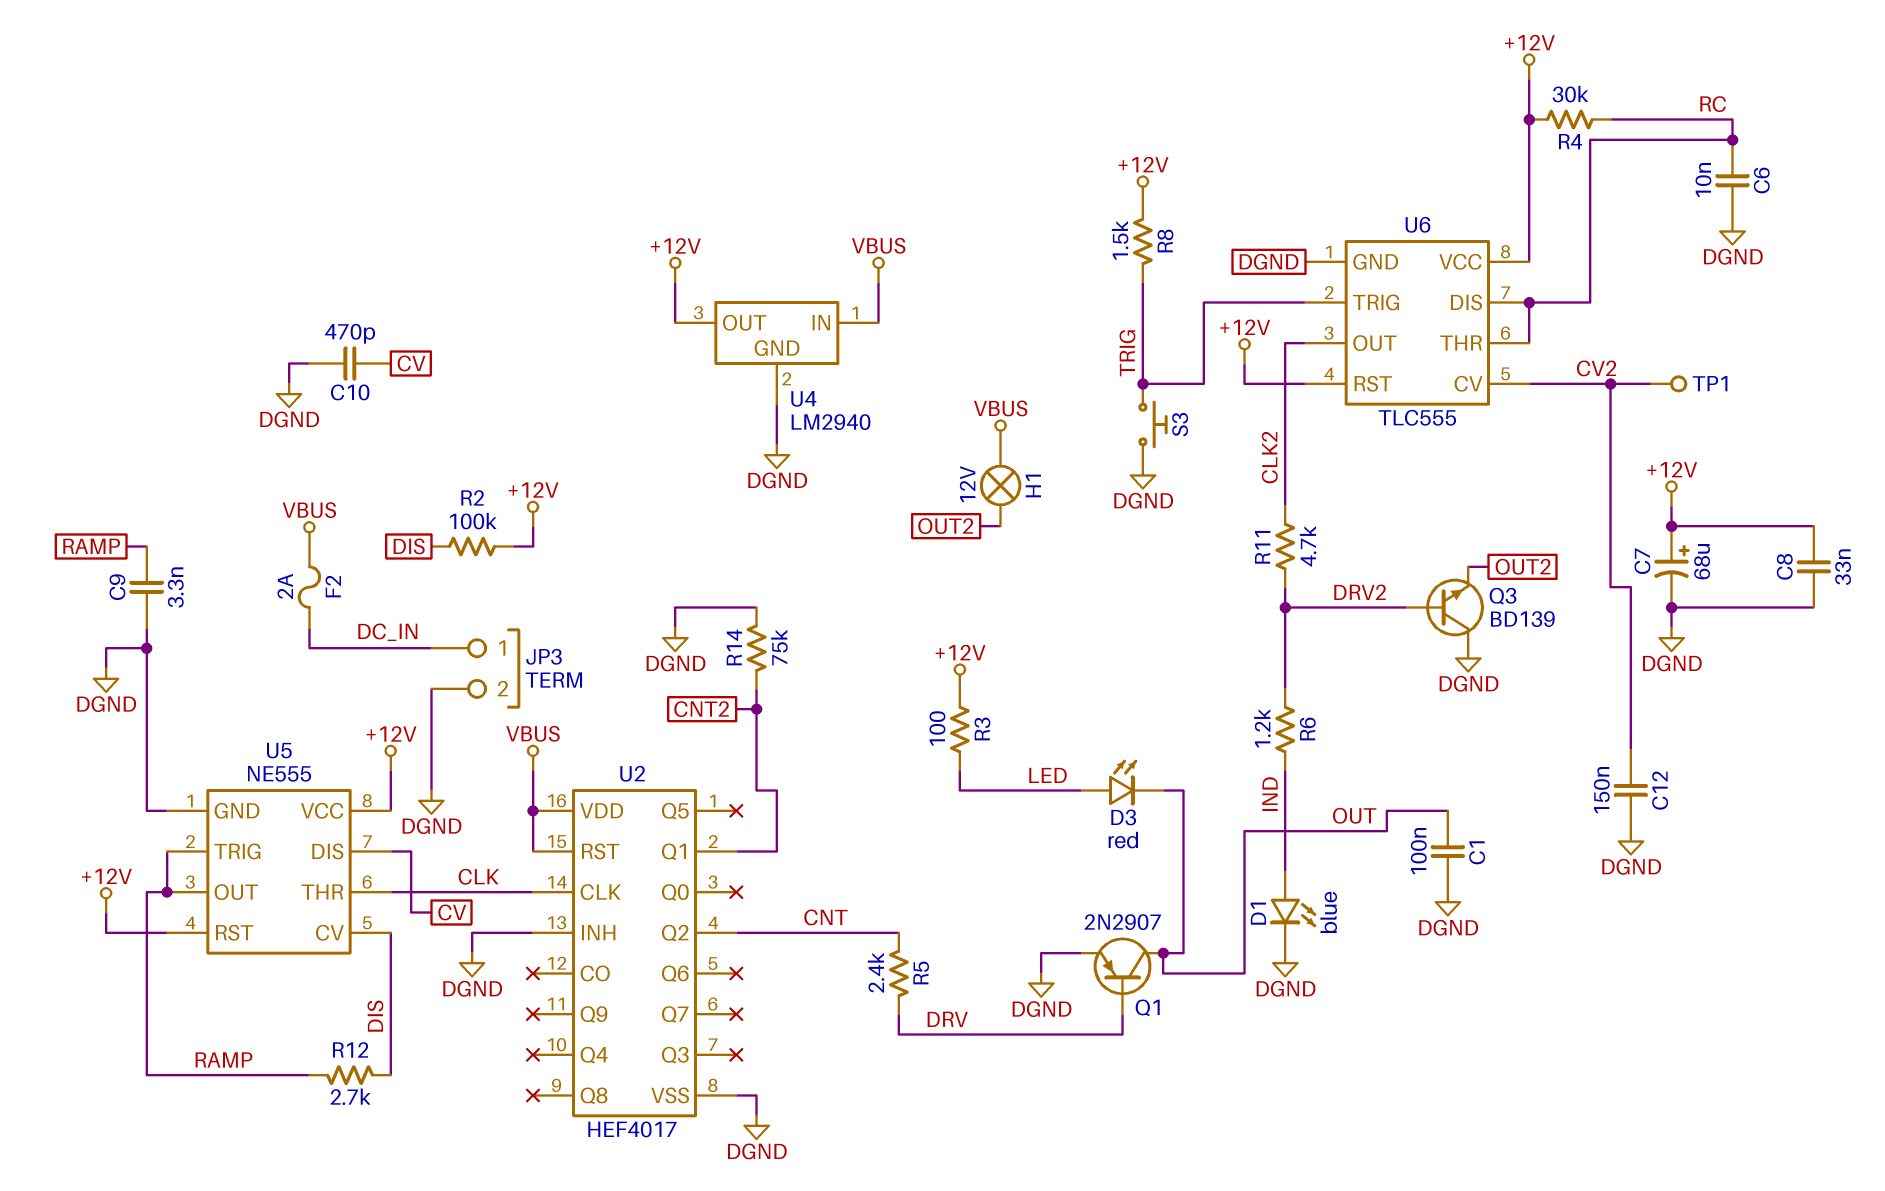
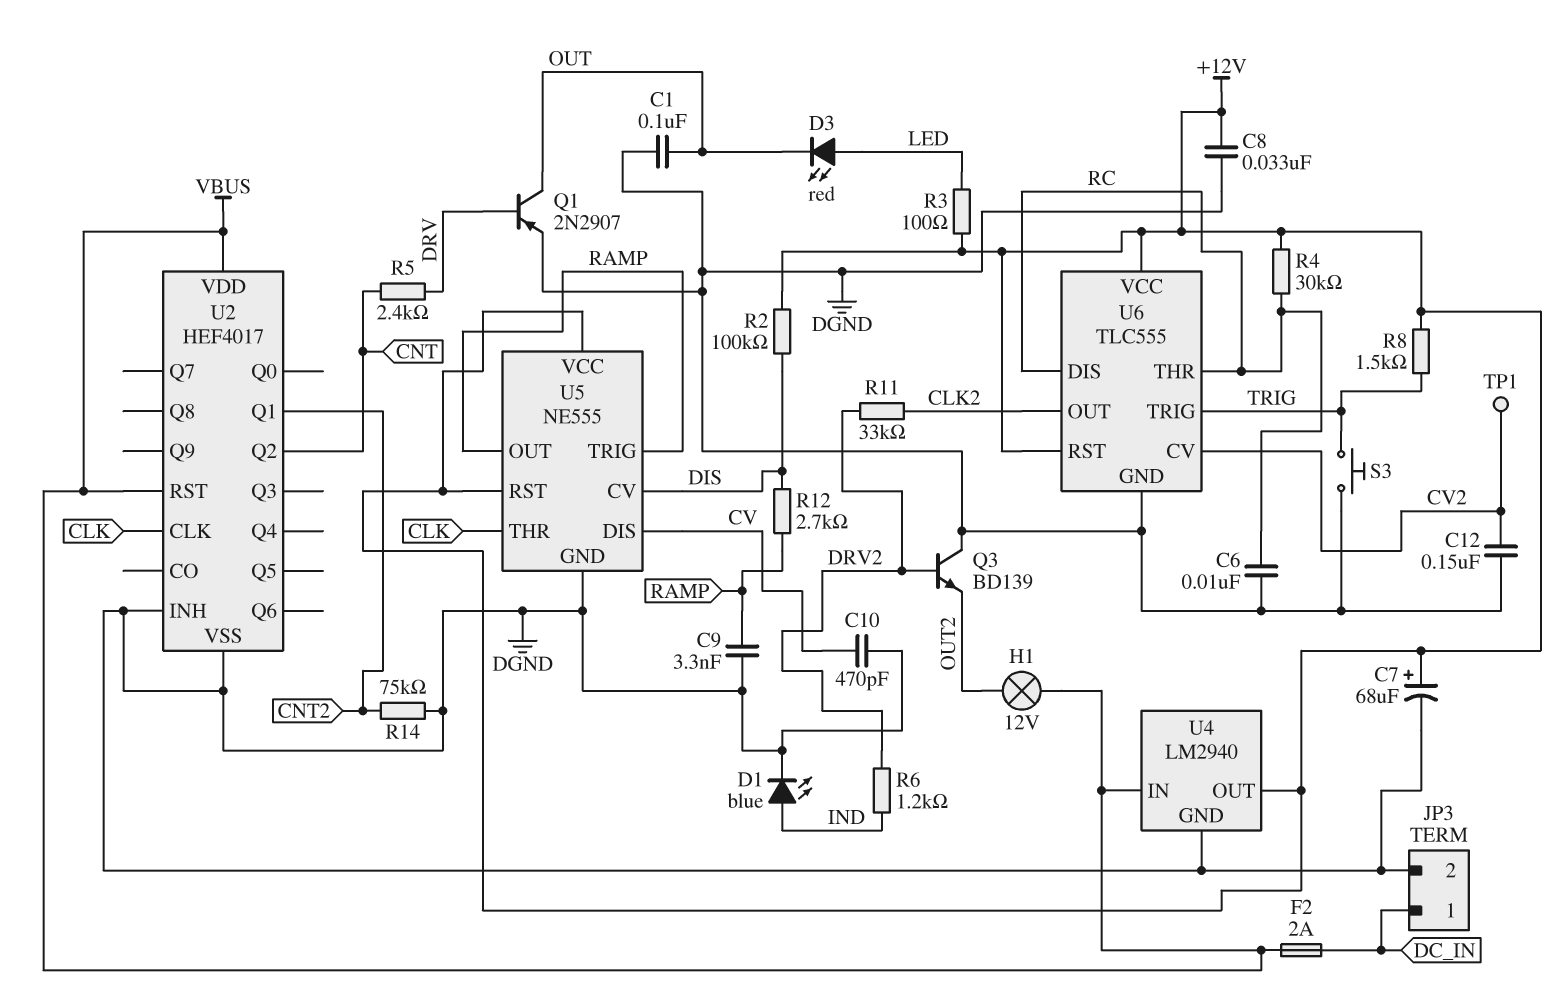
R11: 4.7k (CLK2, DRV2) -> 33k (CLK2, DRV2)

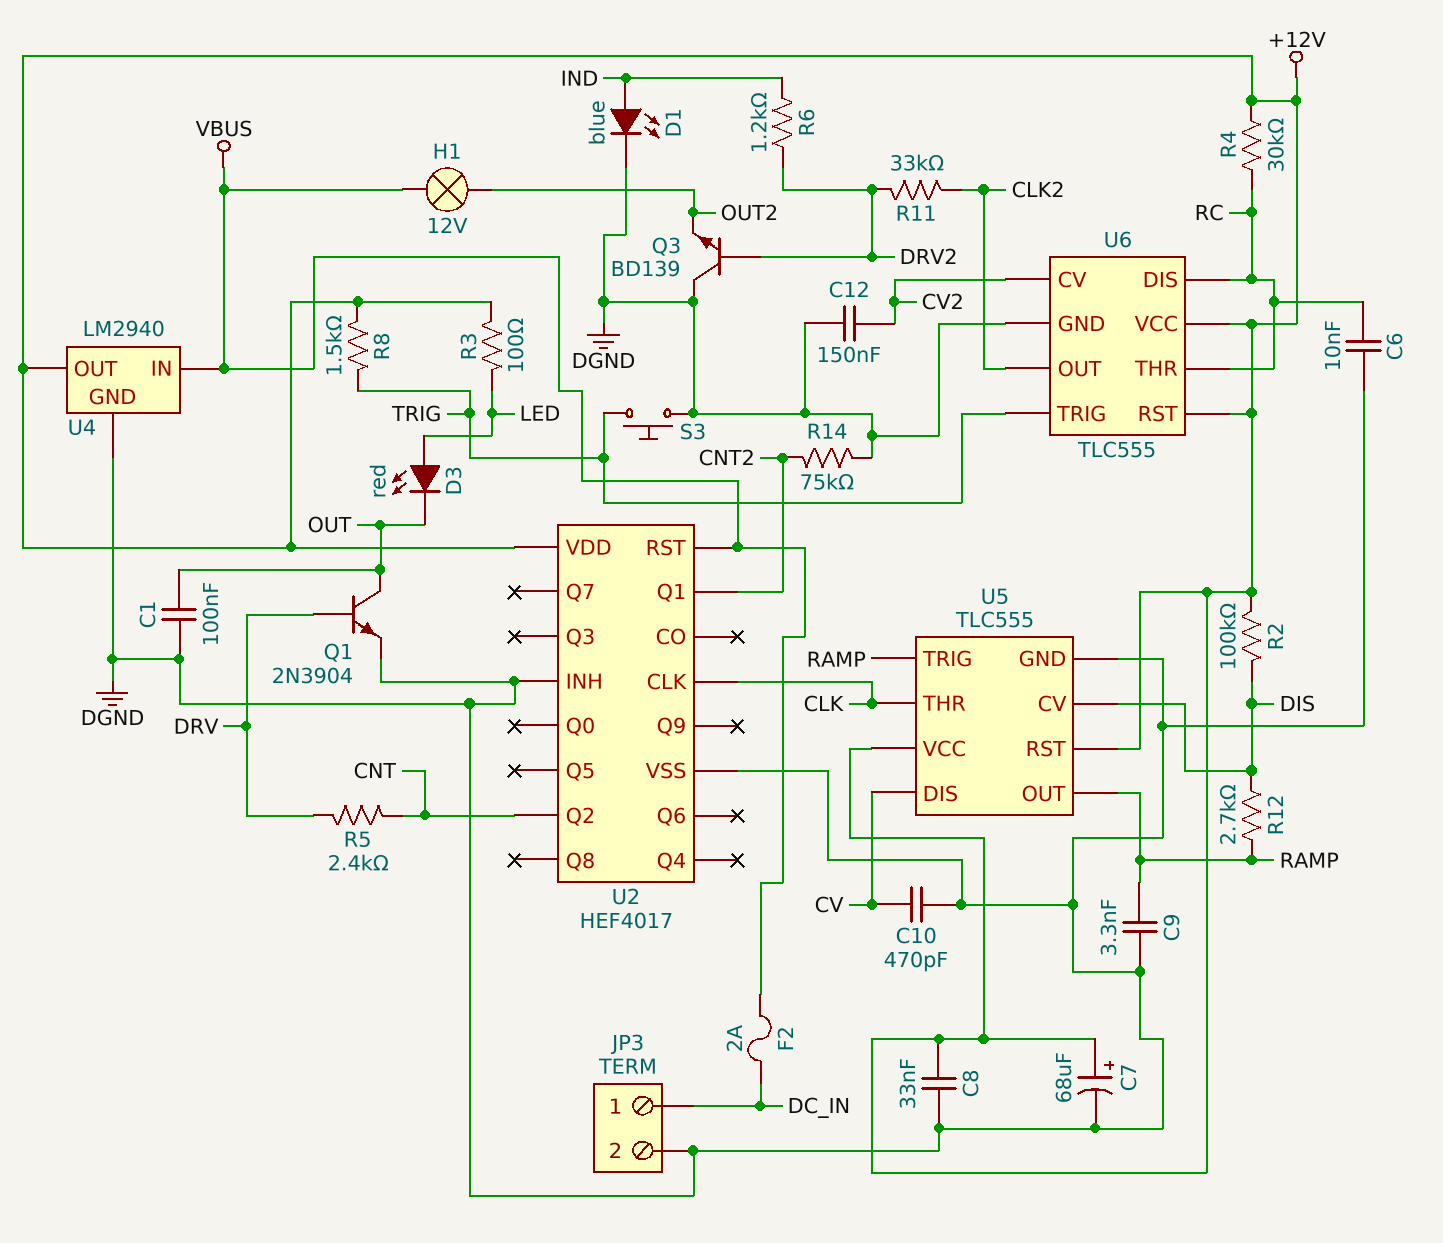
Q1: PNP 2N2907 (B DRV, C OUT, E DGND) -> NPN 2N3904 (B DRV, C OUT, E DGND)
TP1: test point (CV2) -> none
U2 pin VDD: VBUS -> +12V
U5: NE555 -> TLC555

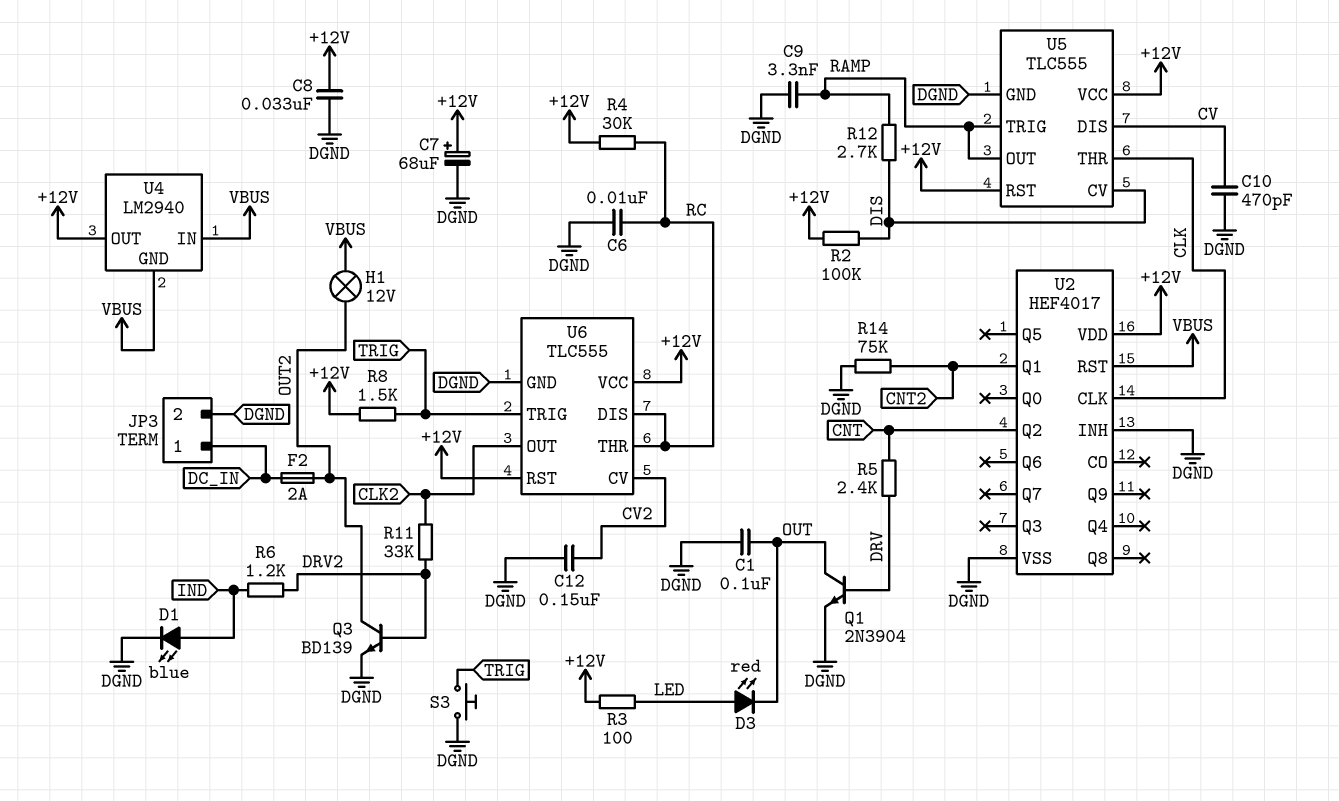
F2: 2A (DC_IN, VBUS) -> 2A (DC_IN, OUT2)
Q3: NPN BD139 (B DRV2, C DGND, E OUT2) -> NPN BD139 (B DRV2, C OUT2, E DGND)
U4 pin GND: DGND -> VBUS

